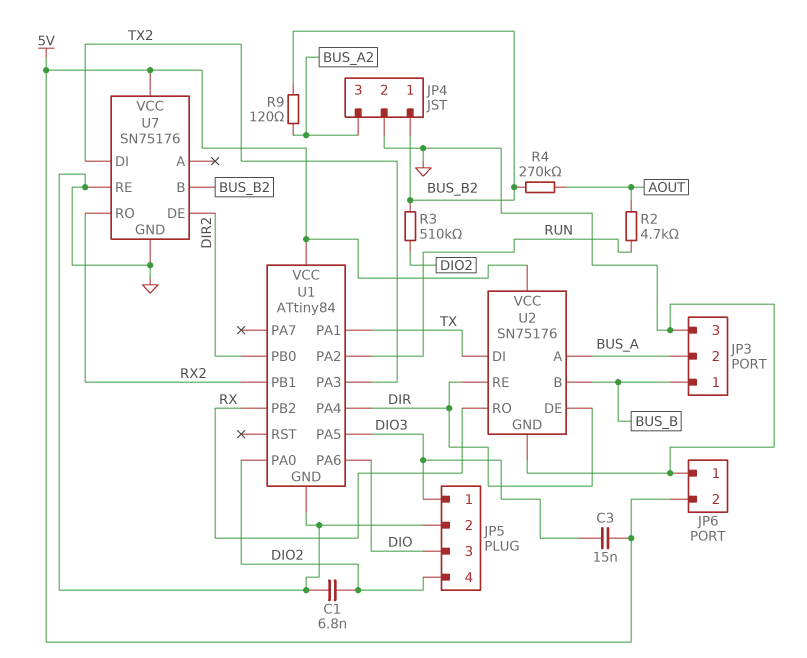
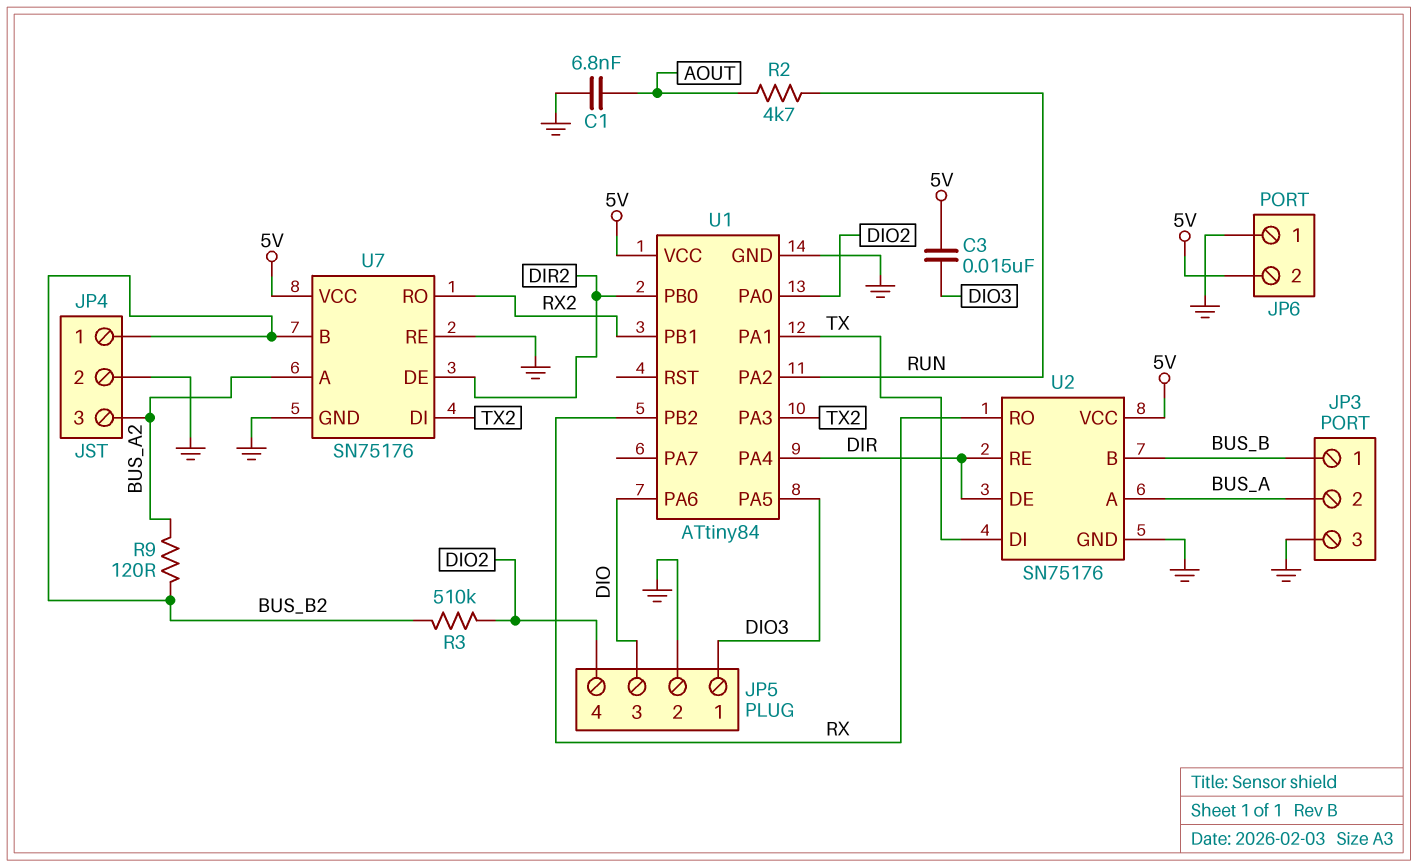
C1: 6.8nF (DIO2, GND) -> 6.8nF (AOUT, GND)
R4: 270k (AOUT, BUS_B2) -> none
U7 pin A: none -> BUS_A2

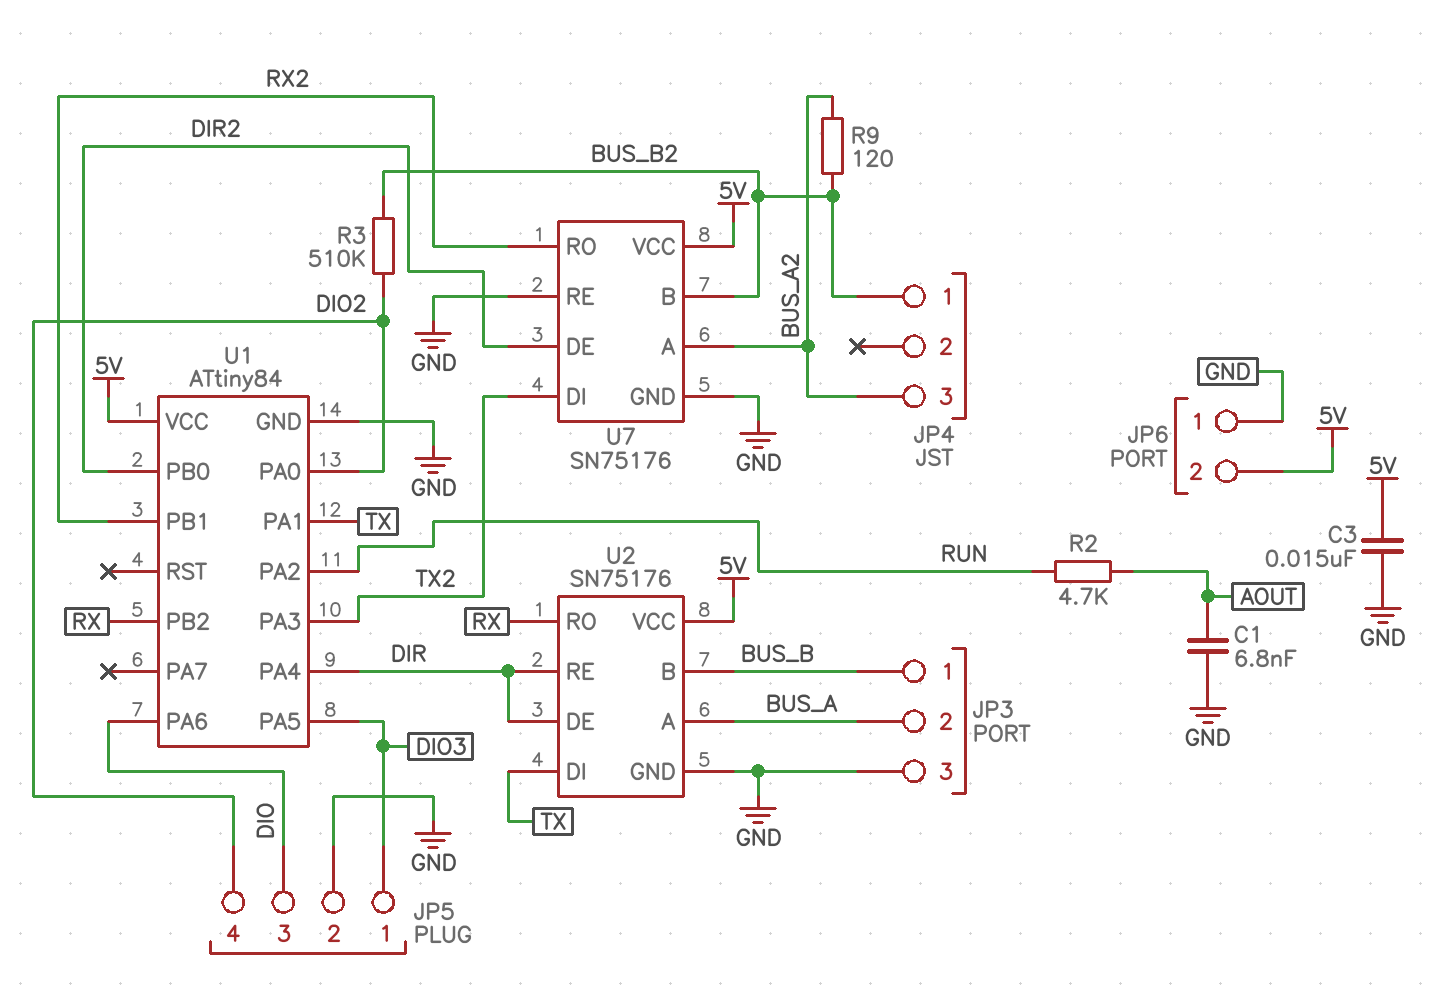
C3: 15nF (5V, DIO3) -> 15nF (5V, GND)
JP4 pin 2: GND -> none

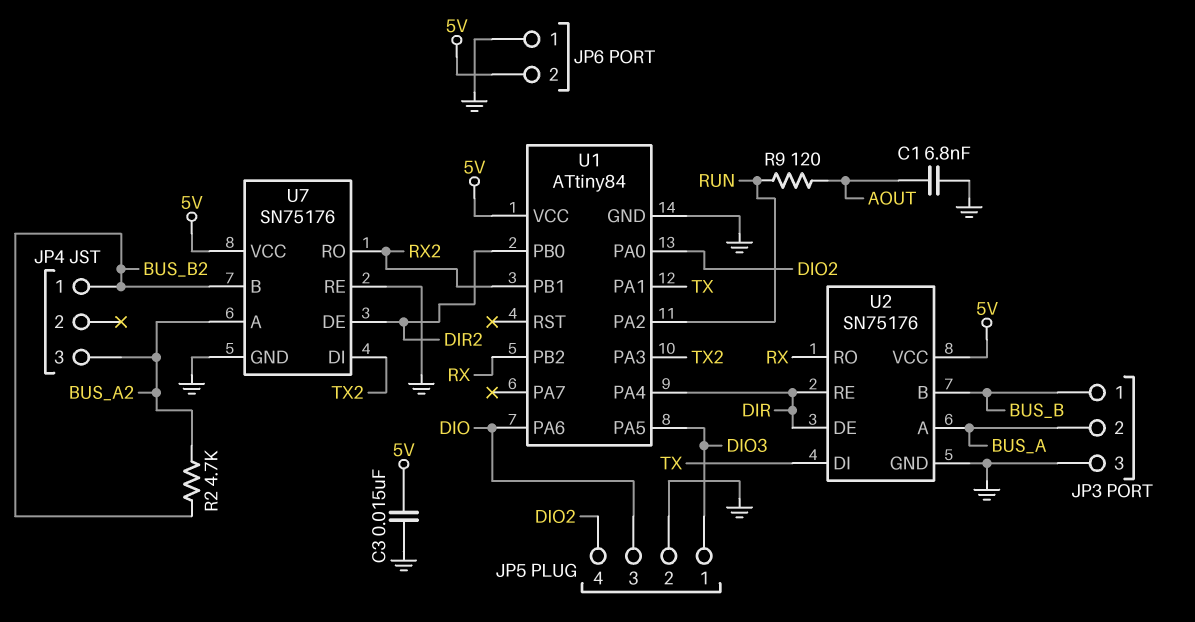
R2: 4.7k (AOUT, RUN) -> 4.7k (BUS_A2, BUS_B2)
R3: 510k (BUS_B2, DIO2) -> none
R9: 120 (BUS_A2, BUS_B2) -> 120 (AOUT, RUN)

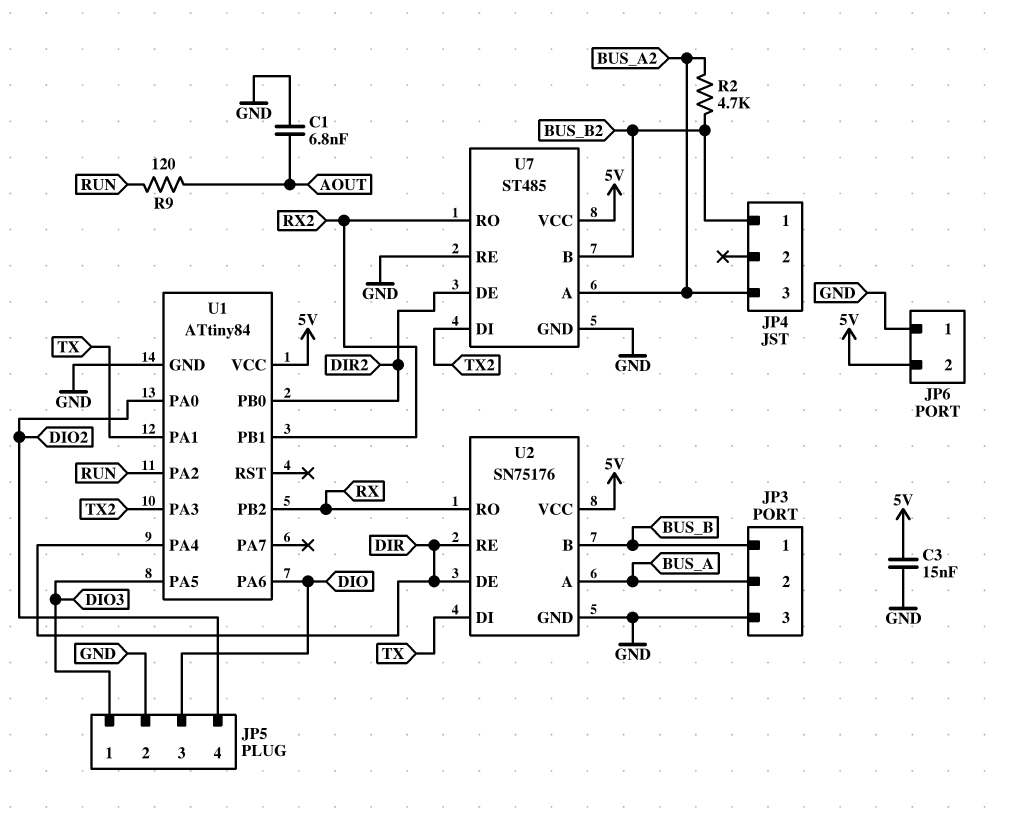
U7: SN75176 -> ST485

